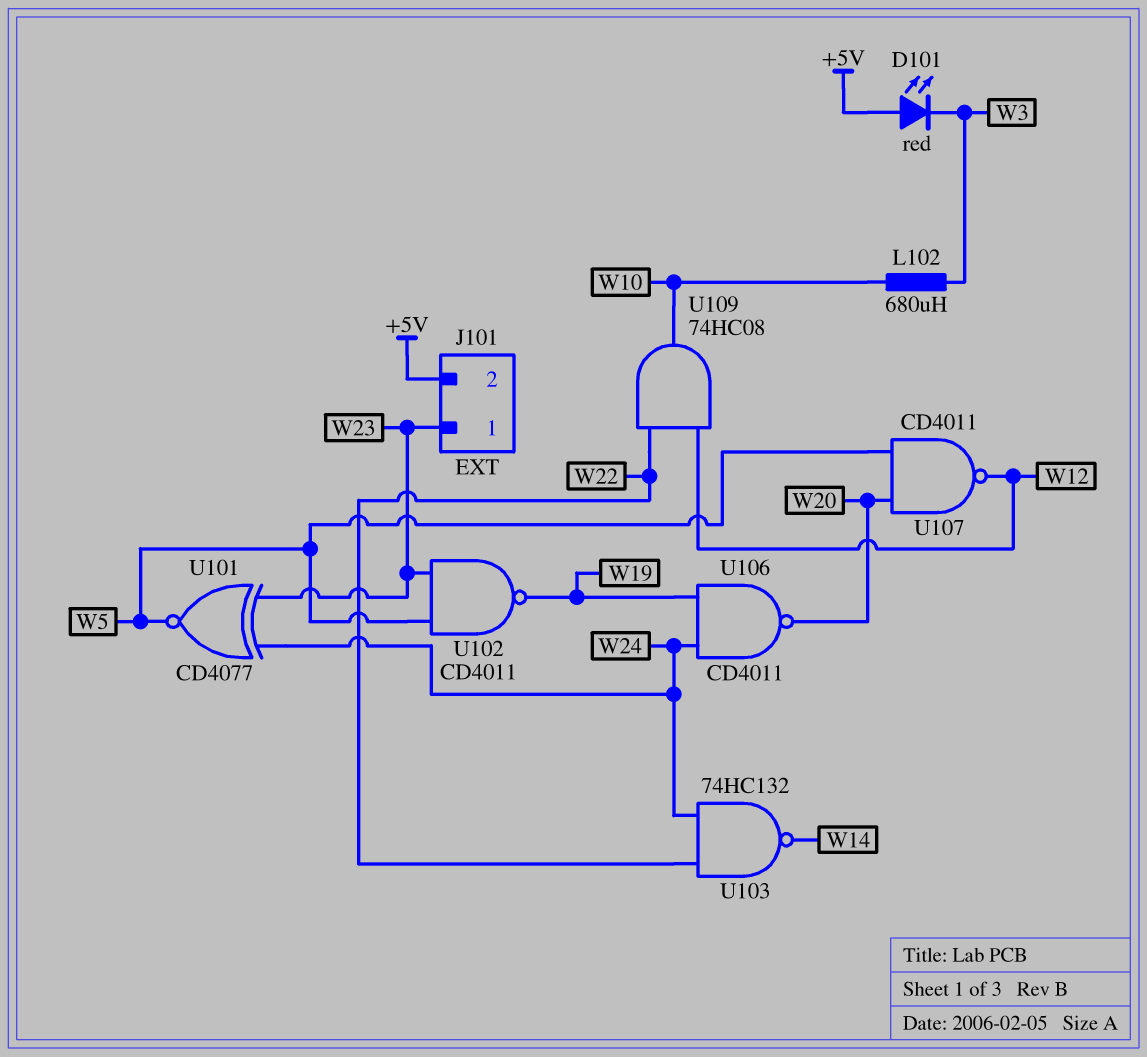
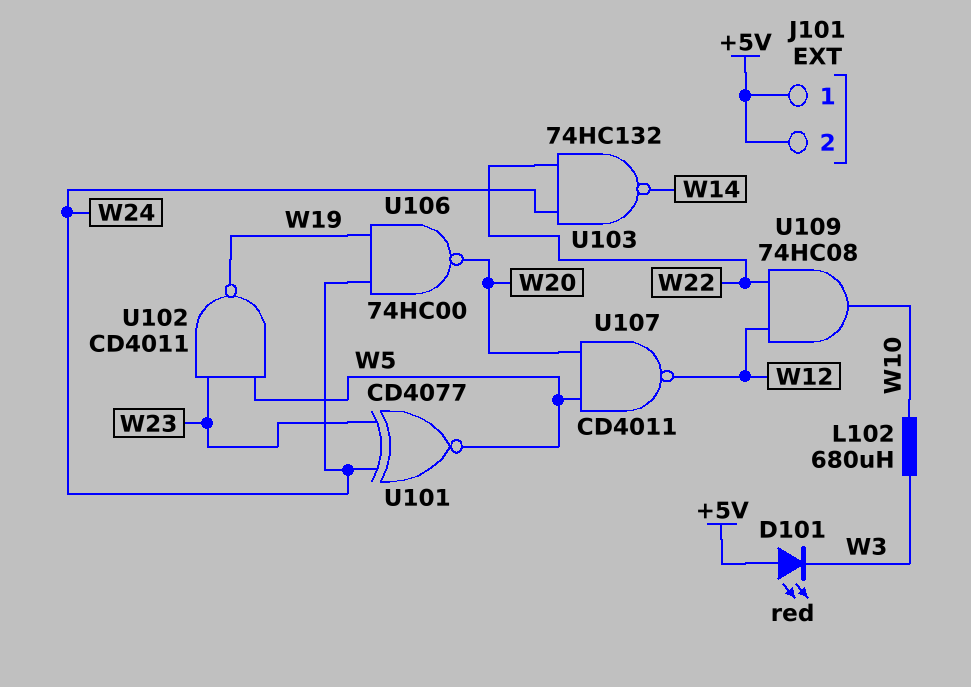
J101 pin 1: W23 -> +5V
U106: NAND CD4011 (in W19, in W24, out W20) -> NAND 74HC00 (in W19, in W24, out W20)

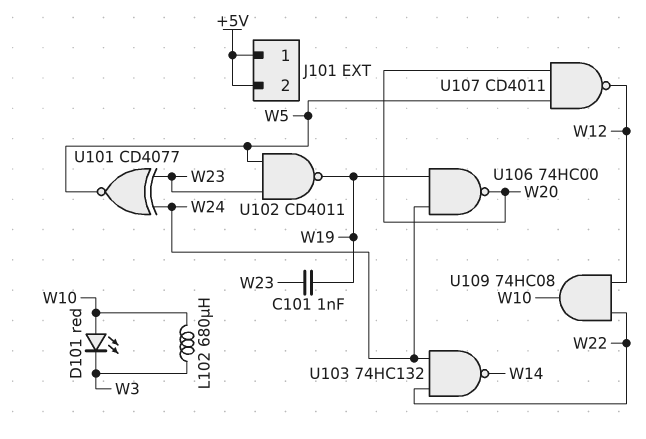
C101: none -> 1nF (W19, W23)
D101: LED red (A +5V, K W3) -> LED red (A W10, K W3)

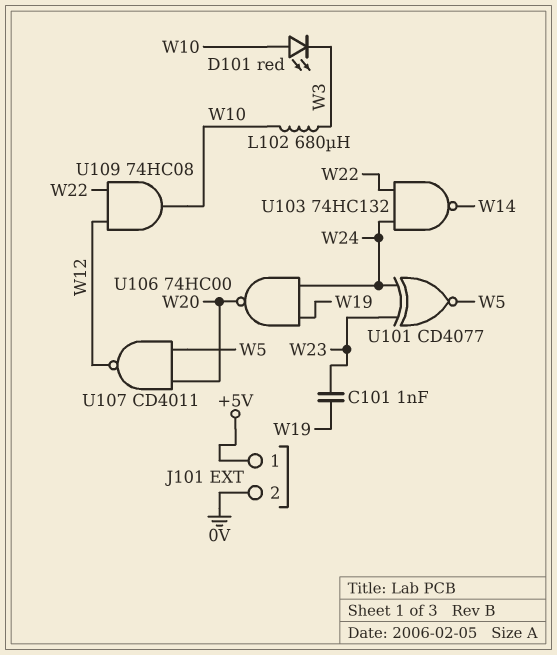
J101 pin 2: +5V -> 0V
U102: NAND CD4011 (in W5, in W23, out W19) -> none

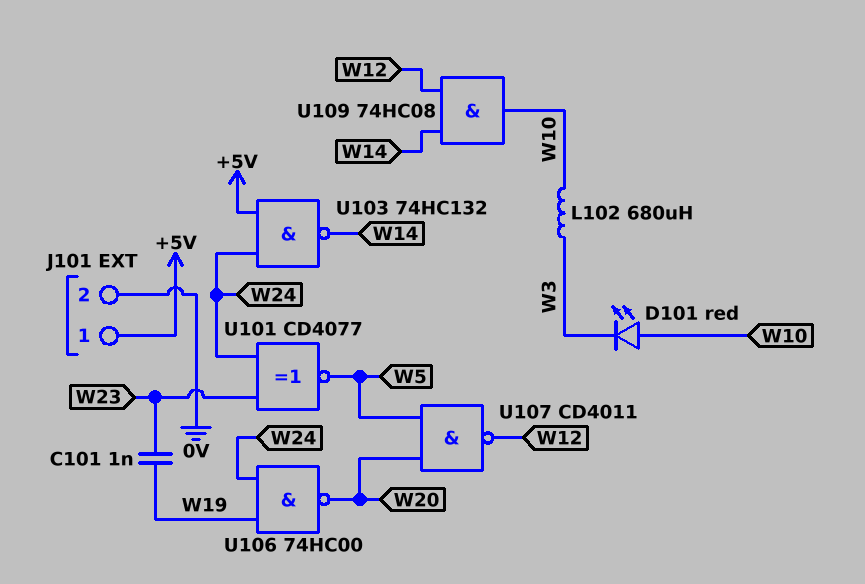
U103: NAND 74HC132 (in W22, in W24, out W14) -> NAND 74HC132 (in +5V, in W24, out W14)
U109: AND 74HC08 (in W12, in W22, out W10) -> AND 74HC08 (in W12, in W14, out W10)

